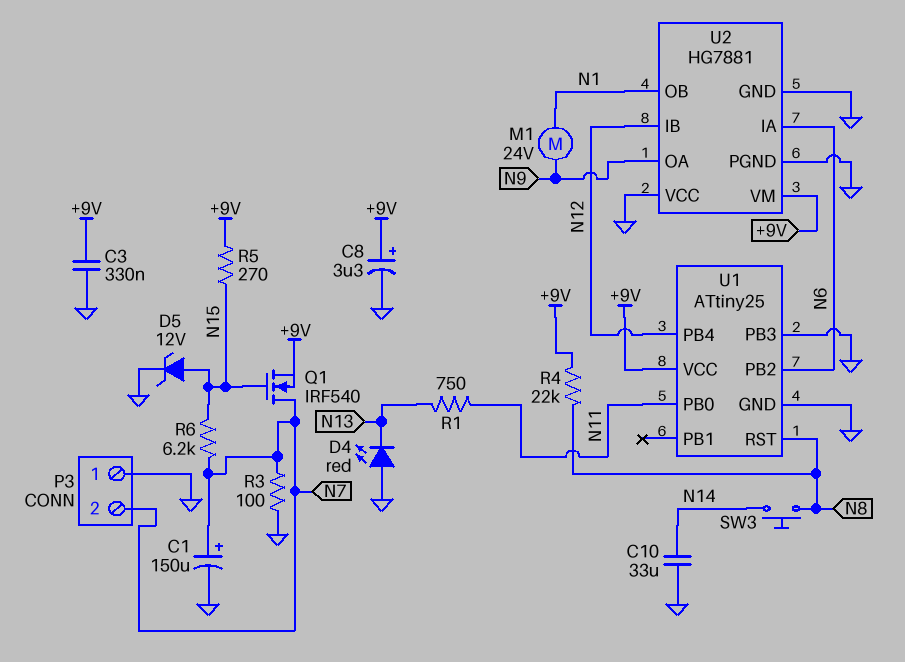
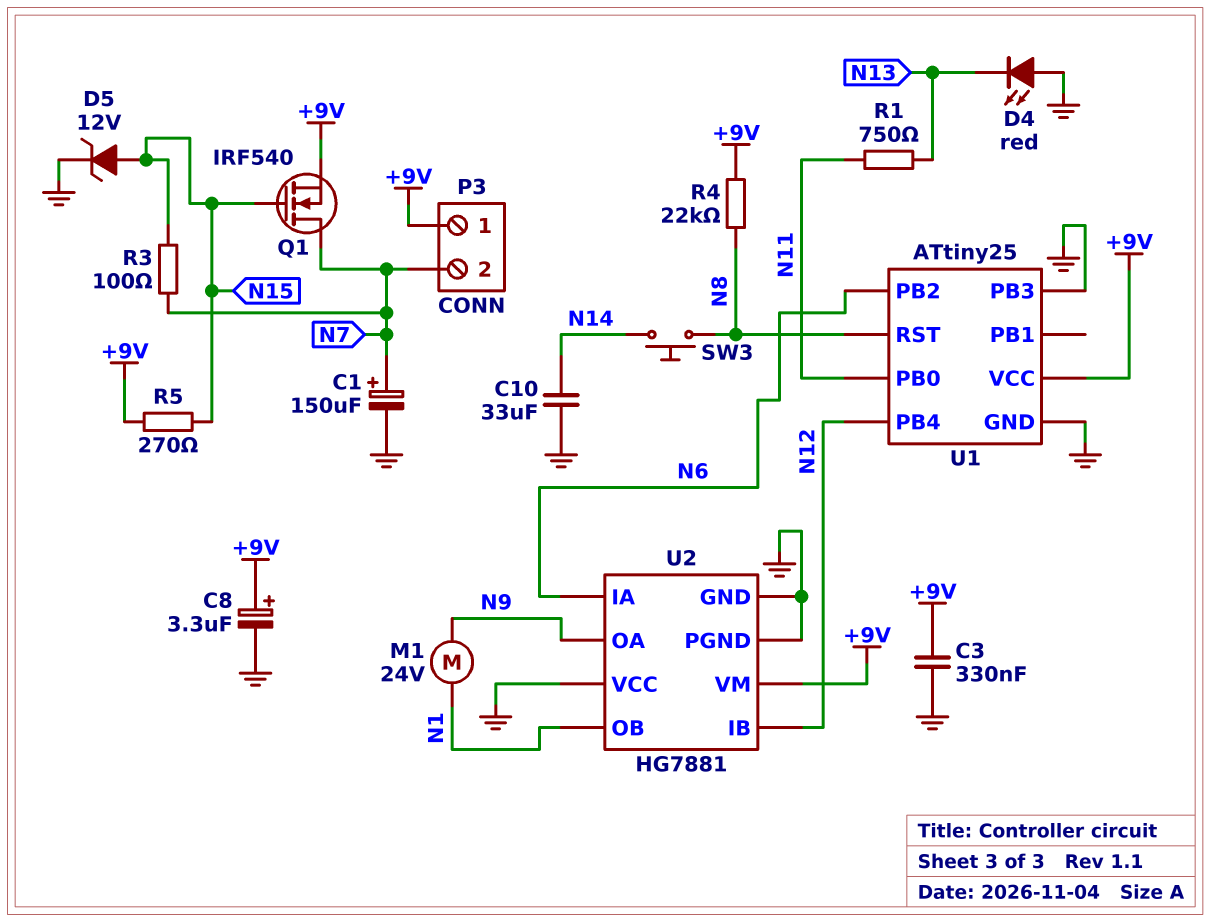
P3 pin 1: GND -> +9V
R3: 100 (GND, N7) -> 100 (N7, N15)
R6: 6.2k (N7, N15) -> none

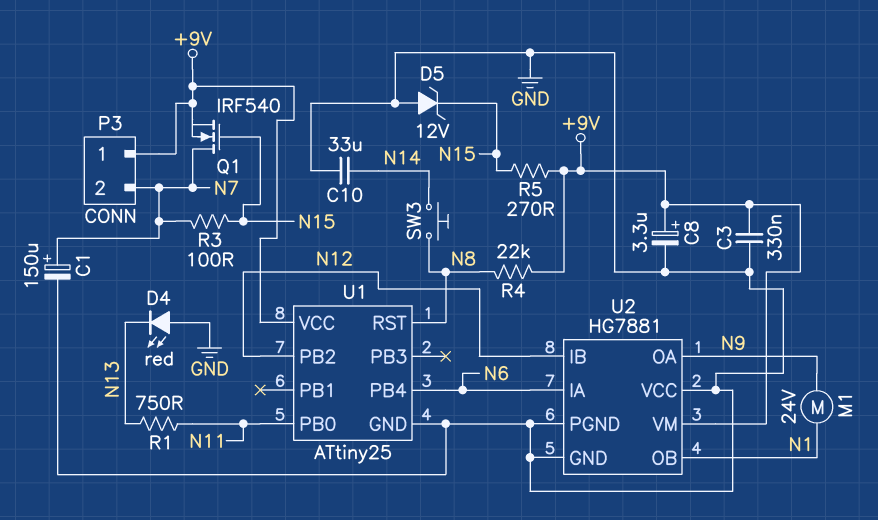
D5: zener 12V (A N15, K GND) -> zener 12V (A GND, K N15)
U1 pin PB2: N6 -> N12
U1 pin PB3: GND -> none
U1 pin PB4: N12 -> N6

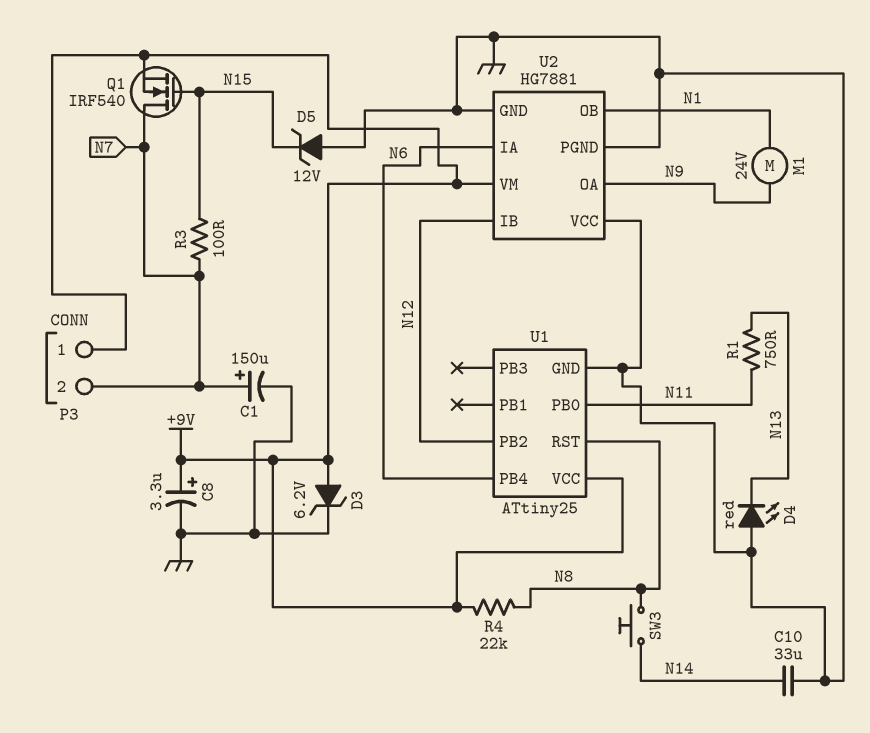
C3: 330nF (+9V, GND) -> none
D3: none -> zener 6.2V (A +9V, K GND)
R5: 270 (+9V, N15) -> none

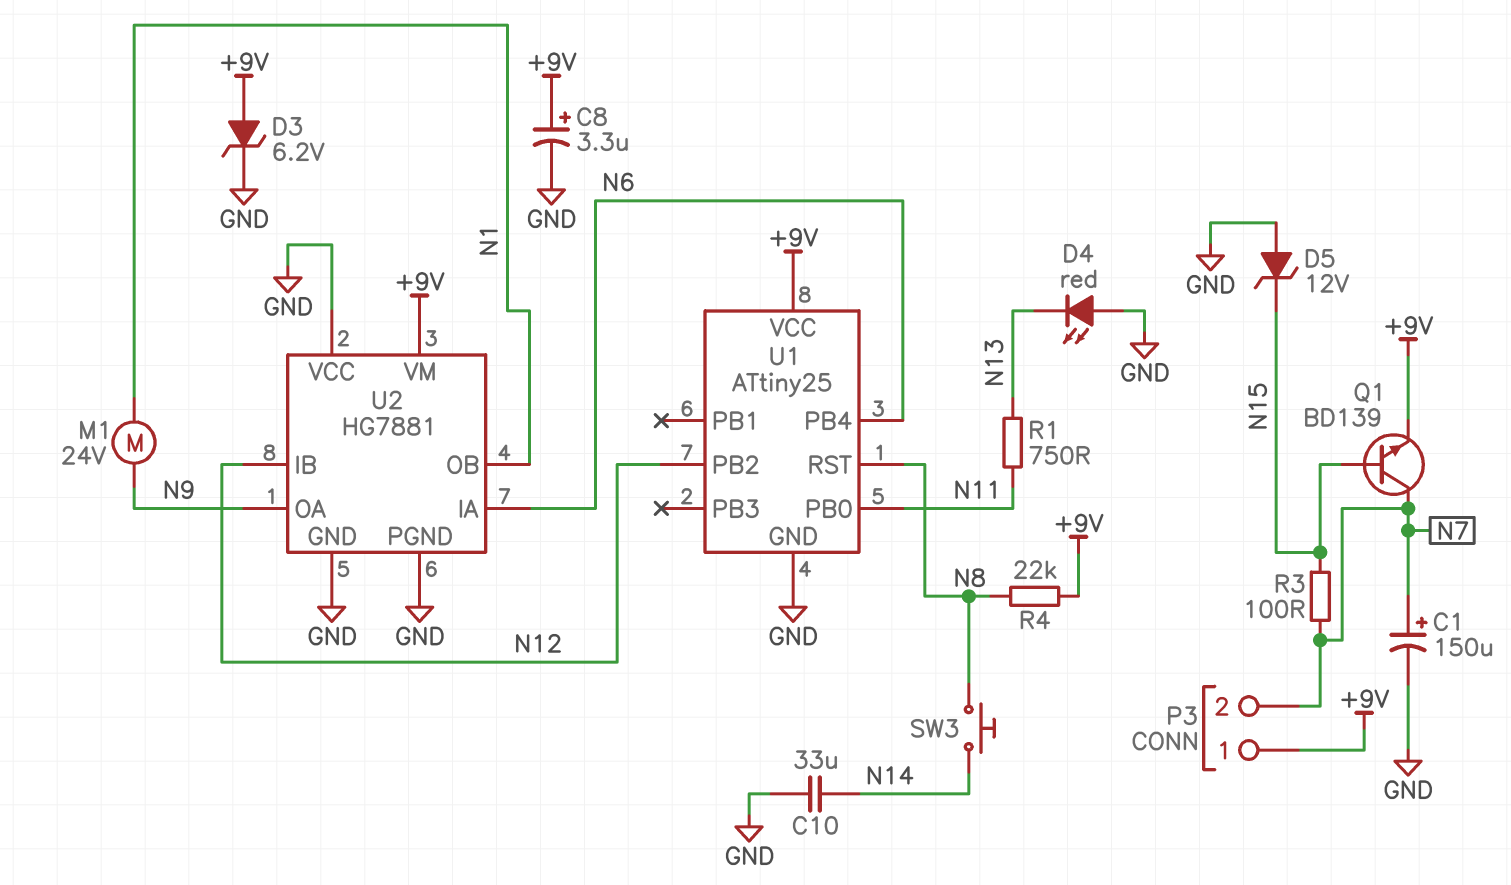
Q1: NMOS IRF540 (G N15, D N7, S +9V) -> NPN BD139 (B N15, C N7, E +9V)

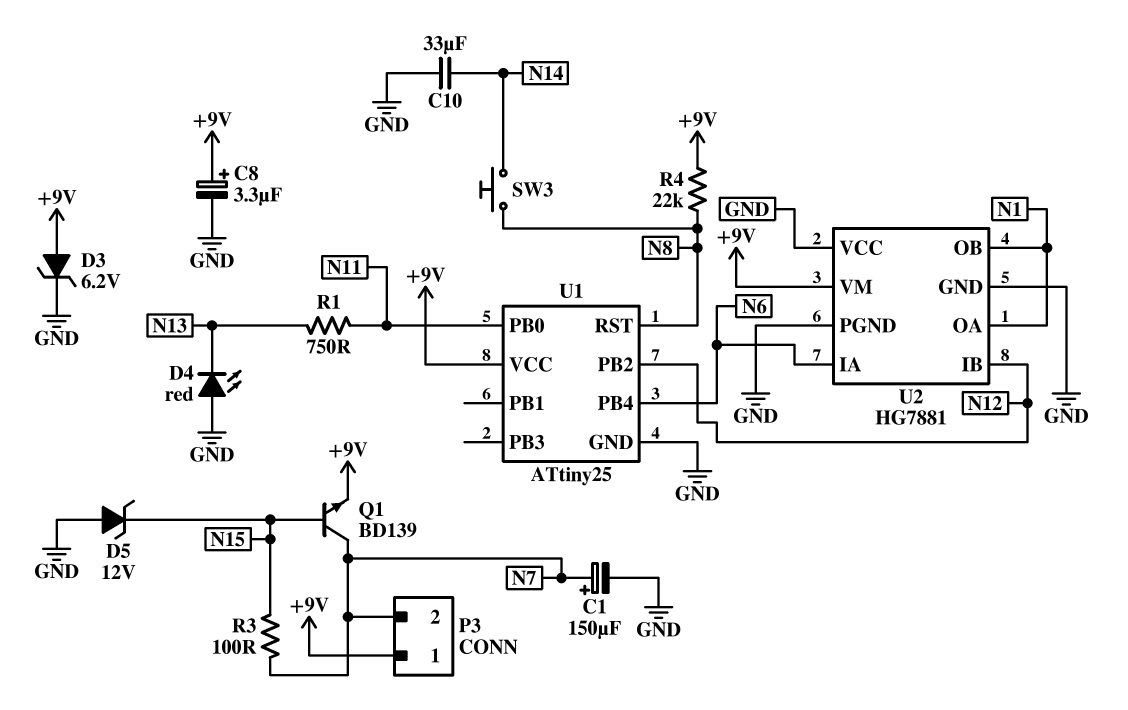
M1: motor 24V (N1, N9) -> none
U2 pin OA: N9 -> N1

